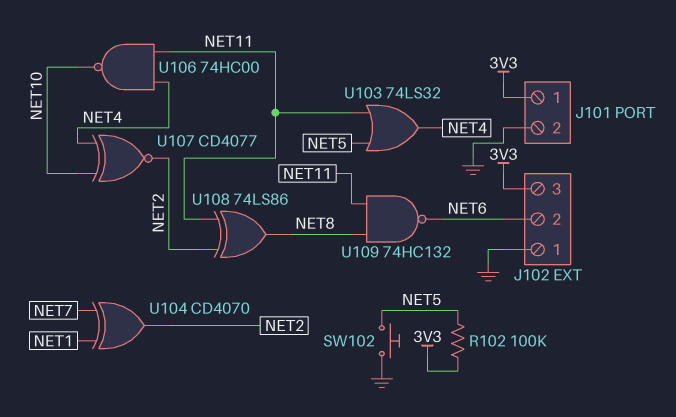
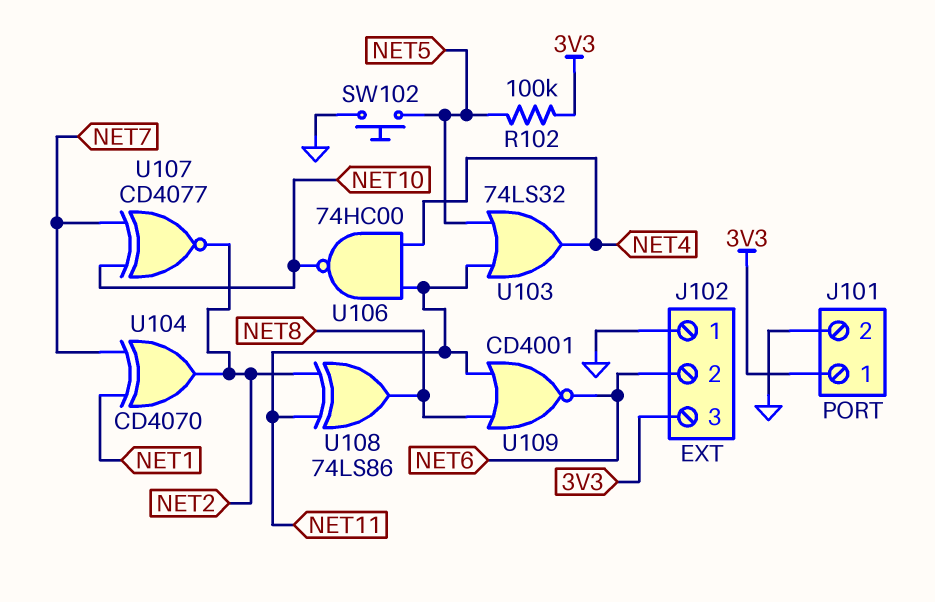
U107: XNOR CD4077 (in NET4, in NET10, out NET2) -> XNOR CD4077 (in NET7, in NET10, out NET2)
U109: NAND 74HC132 (in NET8, in NET11, out NET6) -> NOR CD4001 (in NET8, in NET11, out NET6)

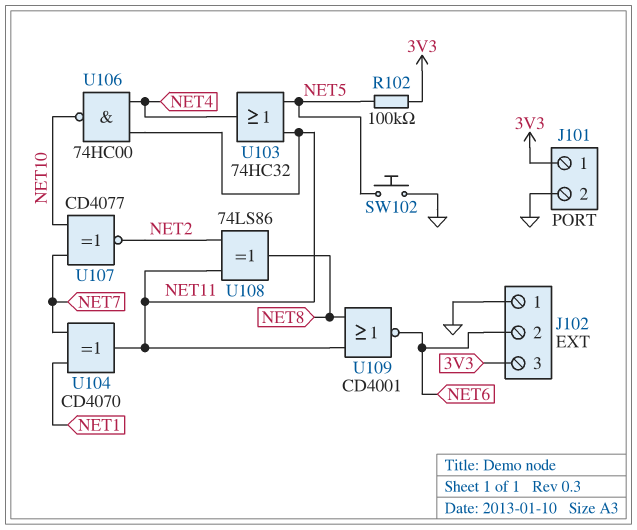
U103: OR 74LS32 (in NET5, in NET11, out NET4) -> OR 74HC32 (in NET5, in NET11, out NET4)
U104: XOR CD4070 (in NET1, in NET7, out NET2) -> XOR CD4070 (in NET1, in NET7, out NET11)

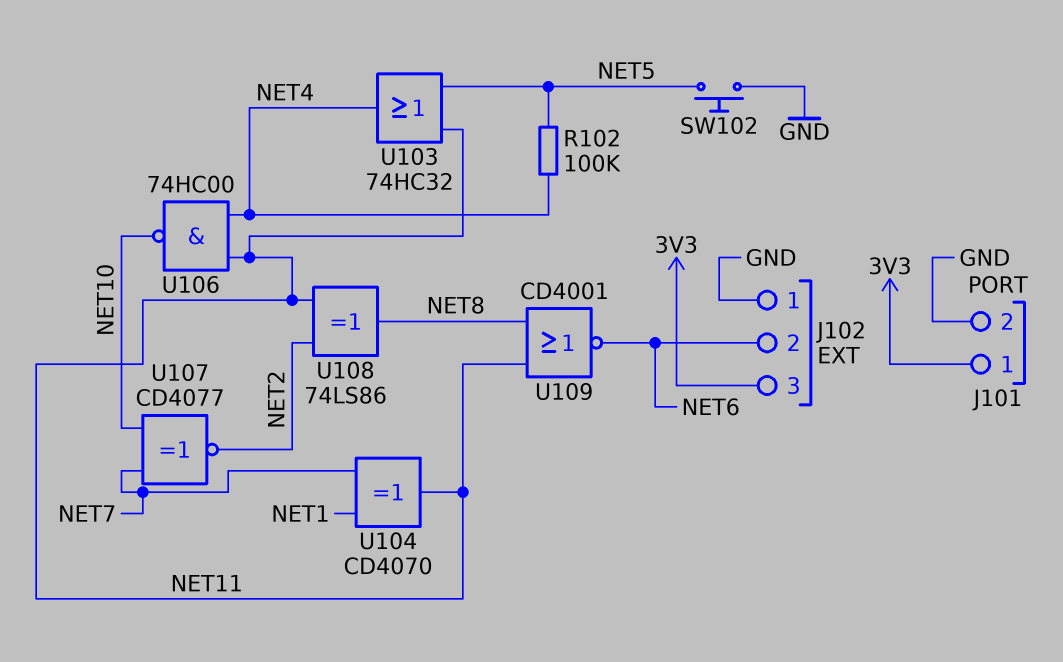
R102: 100k (3V3, NET5) -> 100k (NET4, NET5)

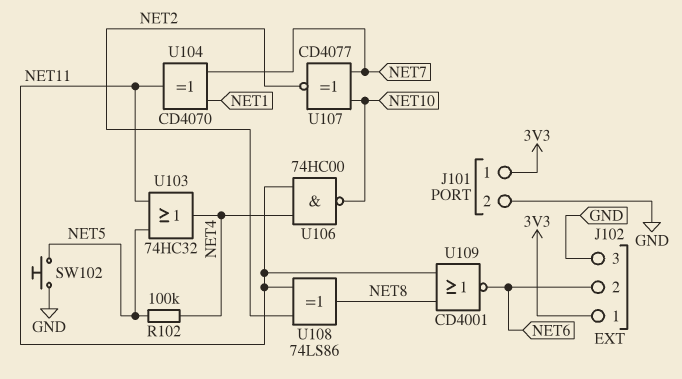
J102 pin 1: GND -> 3V3
J102 pin 3: 3V3 -> GND

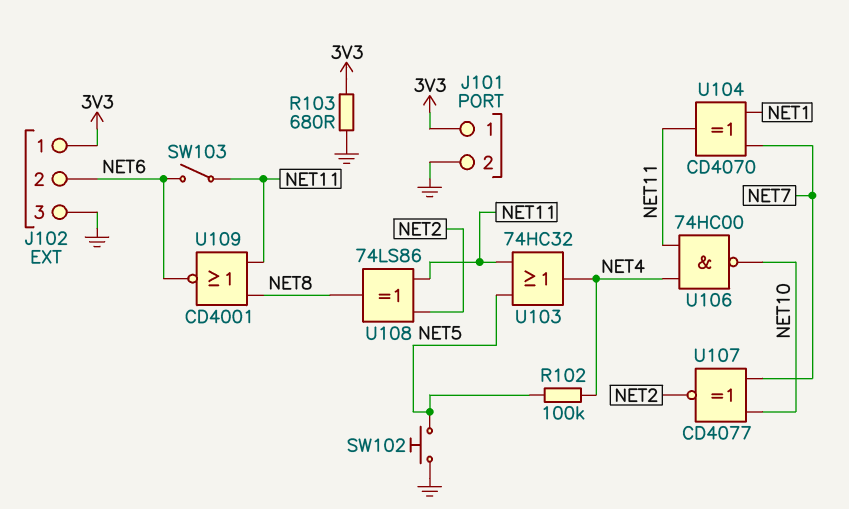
R103: none -> 680 (3V3, GND)
SW103: none -> switch (NET6, NET11)

